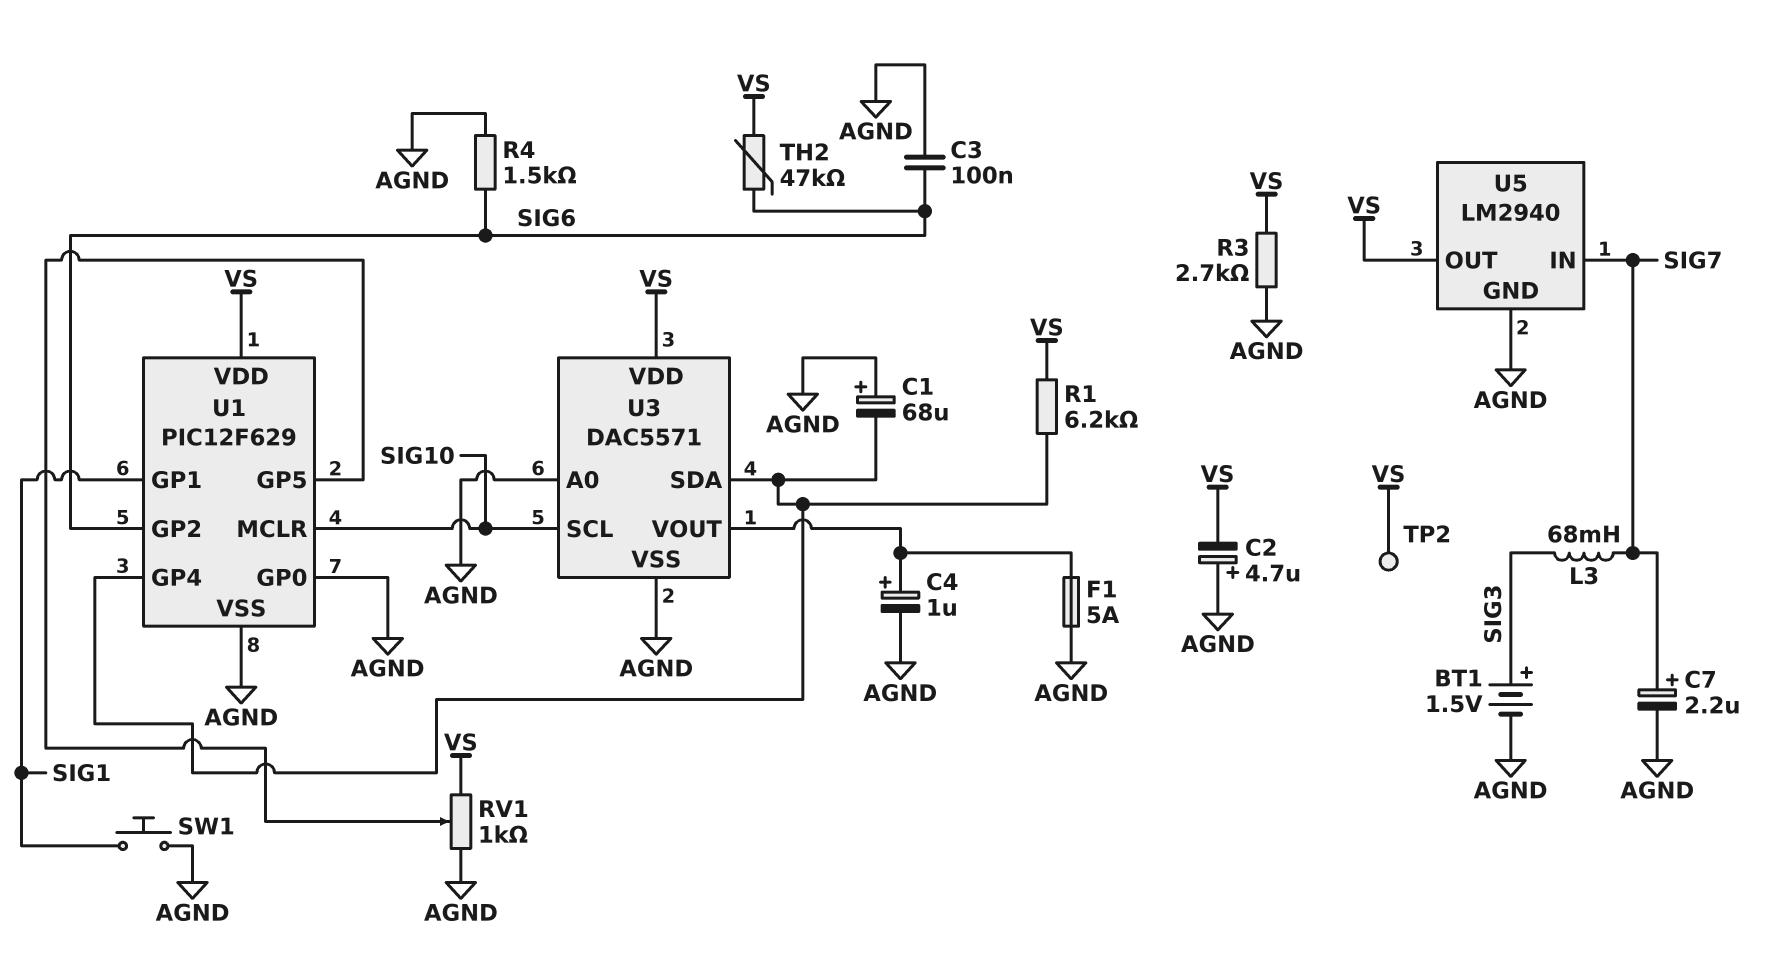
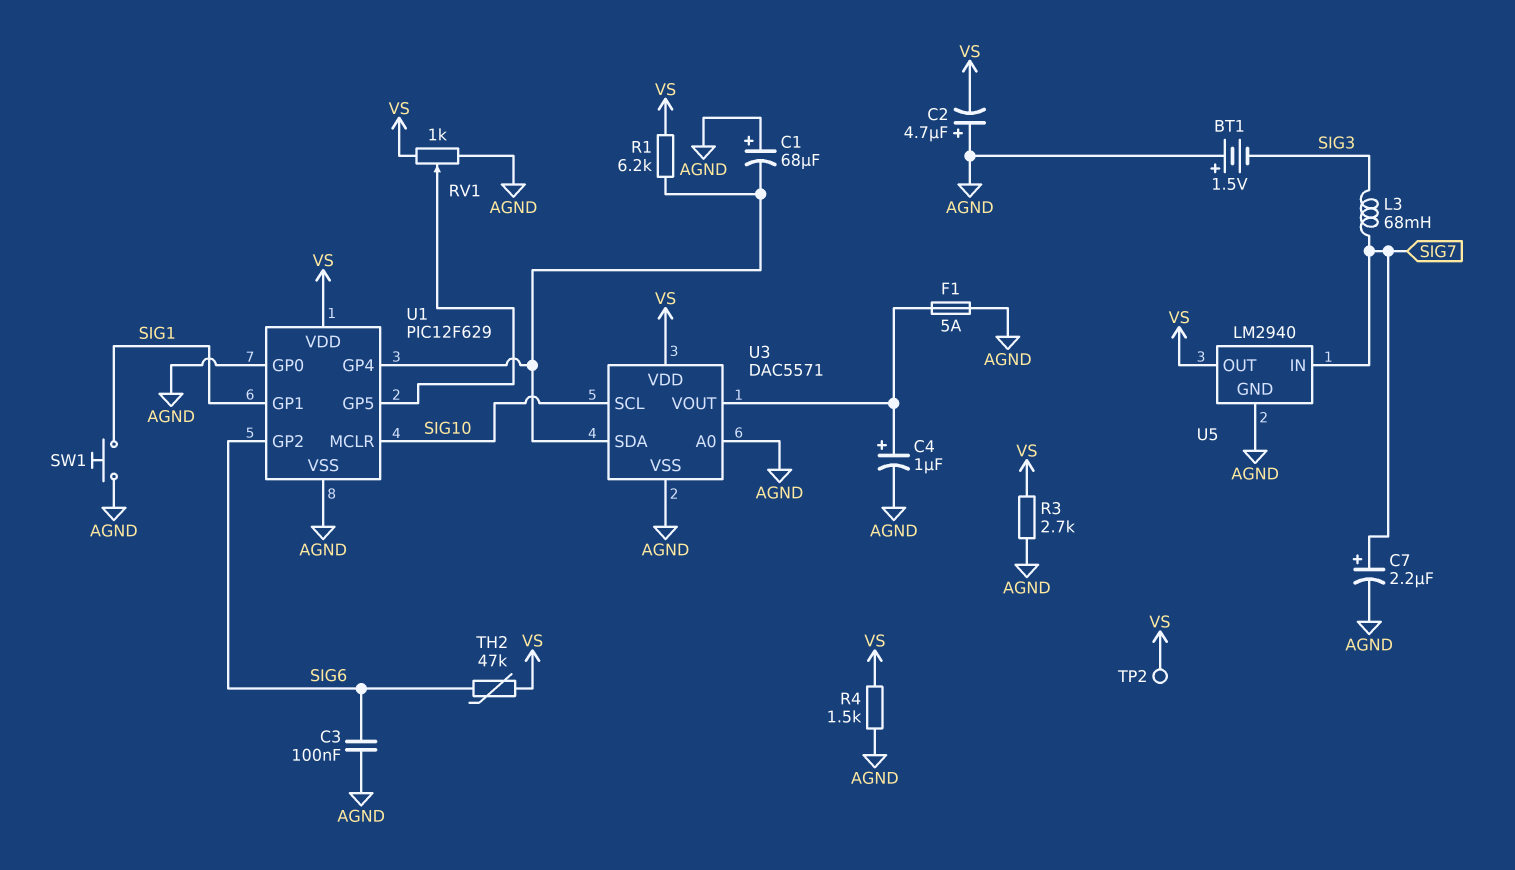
BT1: 1.5V (plus SIG3, minus AGND) -> 1.5V (plus AGND, minus SIG3)
R4: 1.5k (AGND, SIG6) -> 1.5k (AGND, VS)

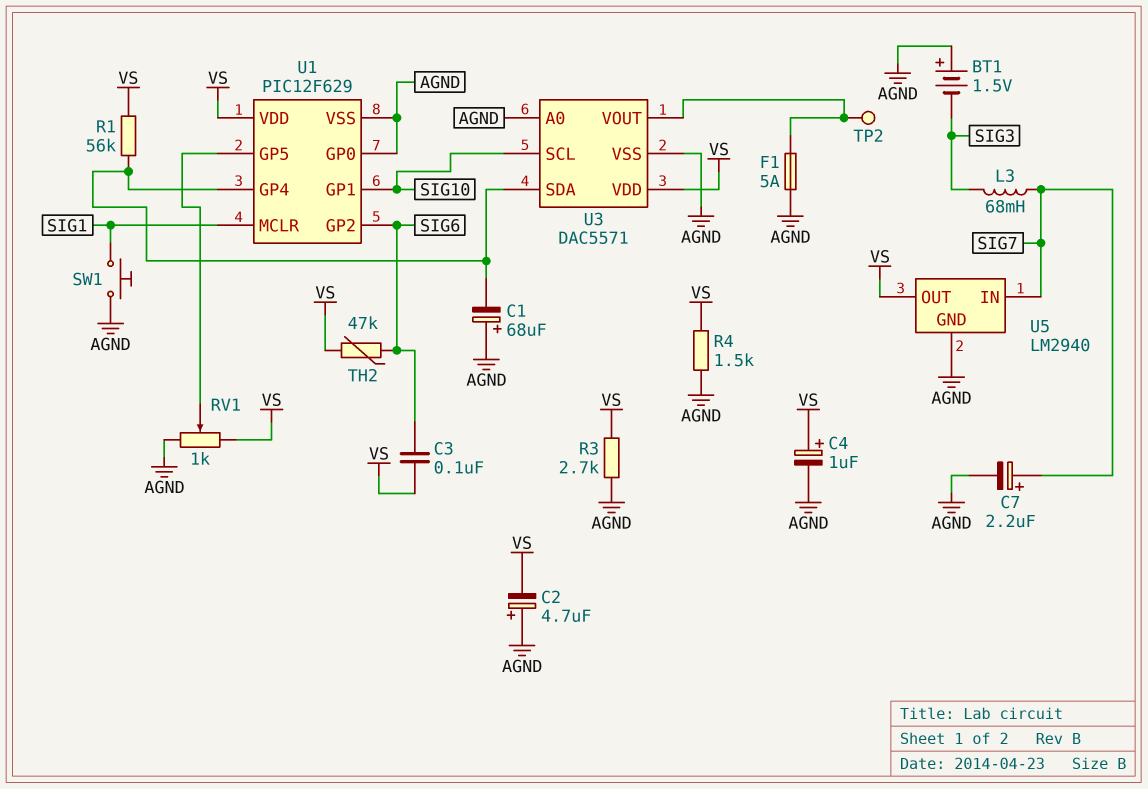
C3: 100nF (AGND, SIG6) -> 100nF (SIG6, VS)
C4: 1uF (plus U3/VOUT, minus AGND) -> 1uF (plus VS, minus AGND)
R1: 6.2k (U1/GP4, VS) -> 56k (U1/GP4, VS)
TP2: test point (VS) -> test point (U3/VOUT)
U1 pin GP1: SIG1 -> SIG10
U1 pin MCLR: SIG10 -> SIG1

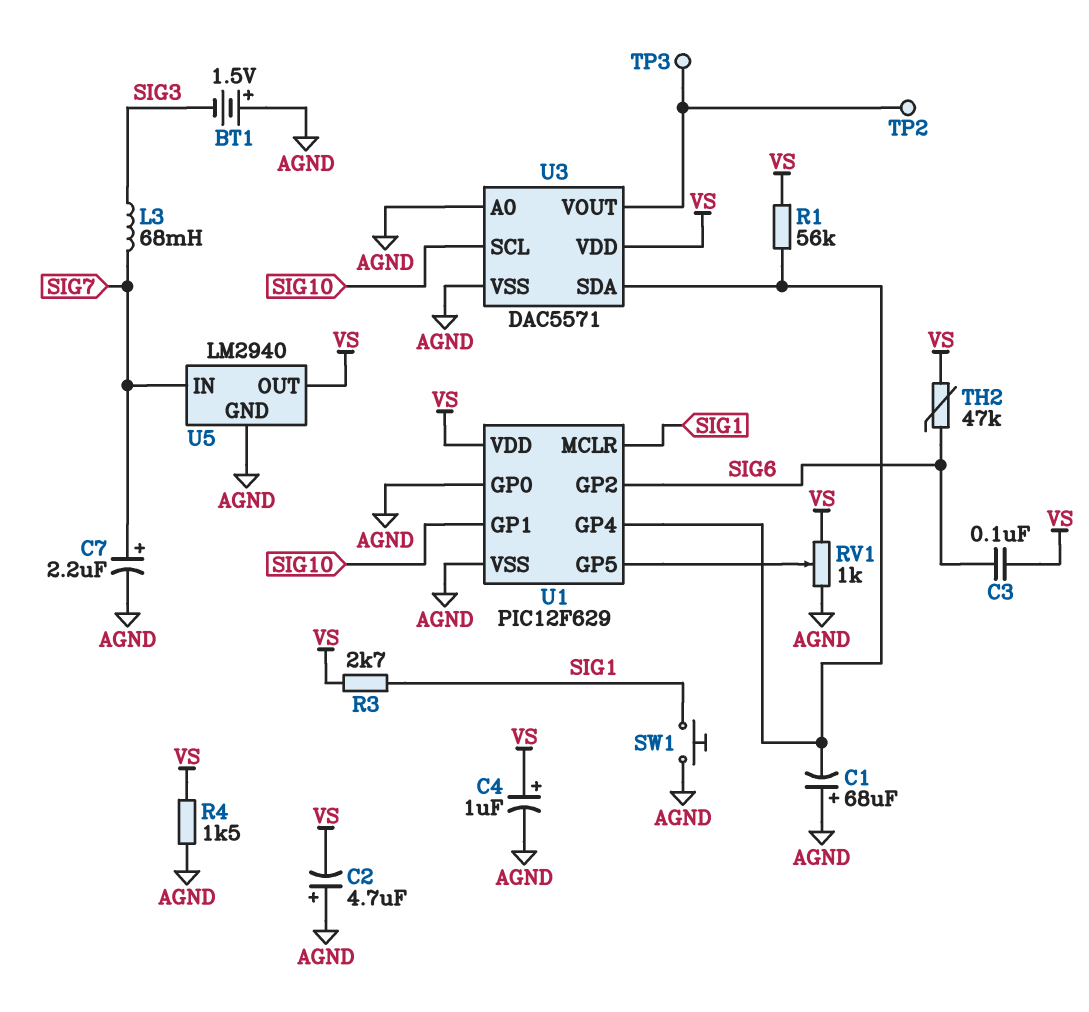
F1: 5A (AGND, U3/VOUT) -> none
R3: 2.7k (AGND, VS) -> 2.7k (SIG1, VS)
TP3: none -> test point (U3/VOUT)

